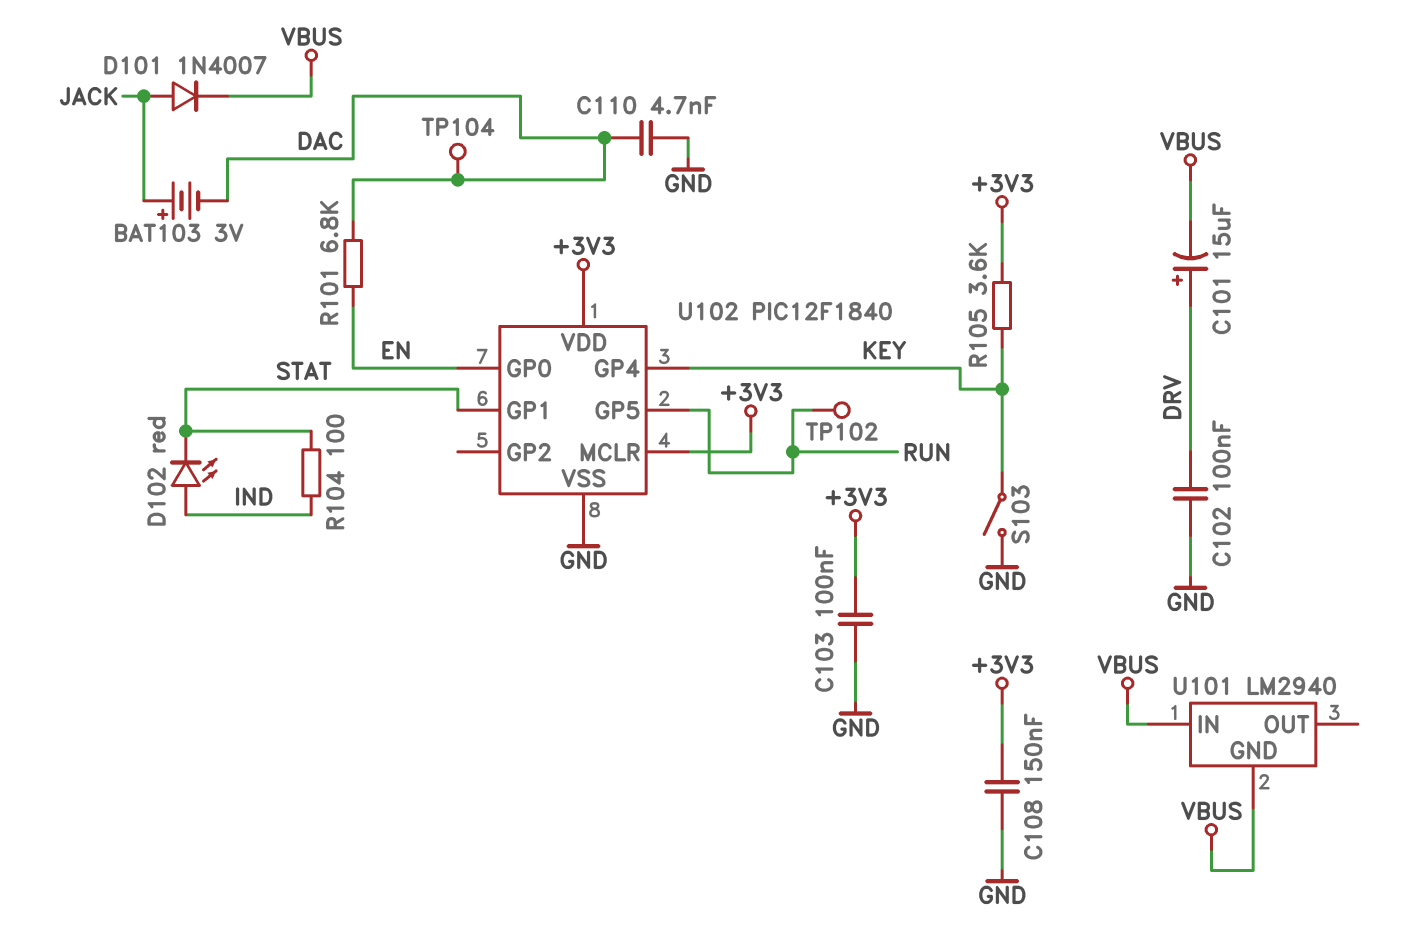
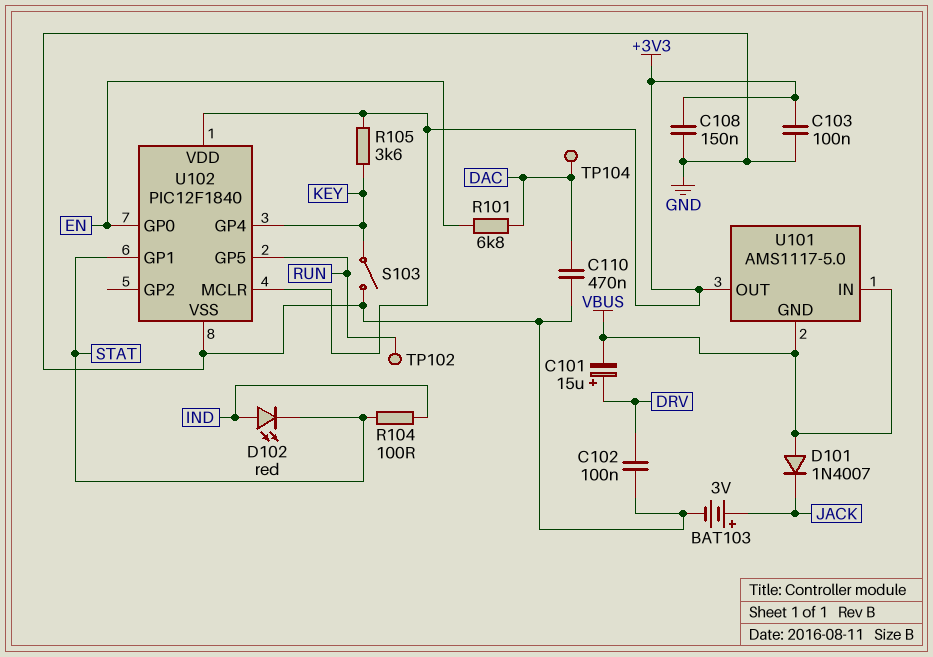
BAT103: 3V (plus JACK, minus DAC) -> 3V (plus JACK, minus GND)
C110: 4.7nF (DAC, GND) -> 470nF (DAC, GND)
D101: diode 1N4007 (A JACK, K VBUS) -> diode 1N4007 (A VBUS, K JACK)
U101: LM2940 -> AMS1117-5.0
U101 pin OUT: none -> +3V3

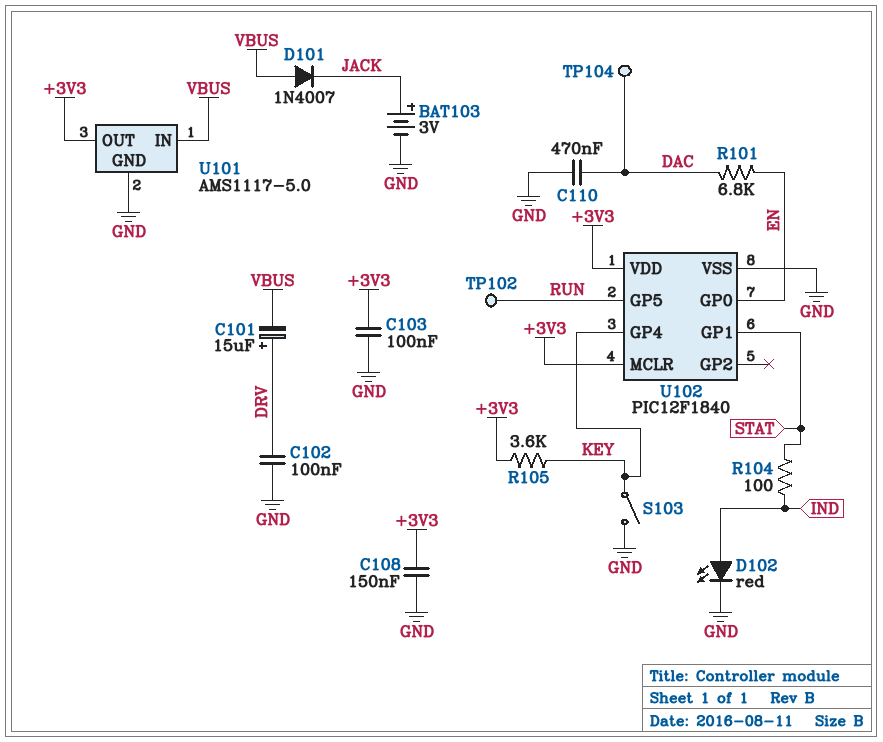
D102: LED red (A IND, K STAT) -> LED red (A IND, K GND)
U101 pin GND: VBUS -> GND

